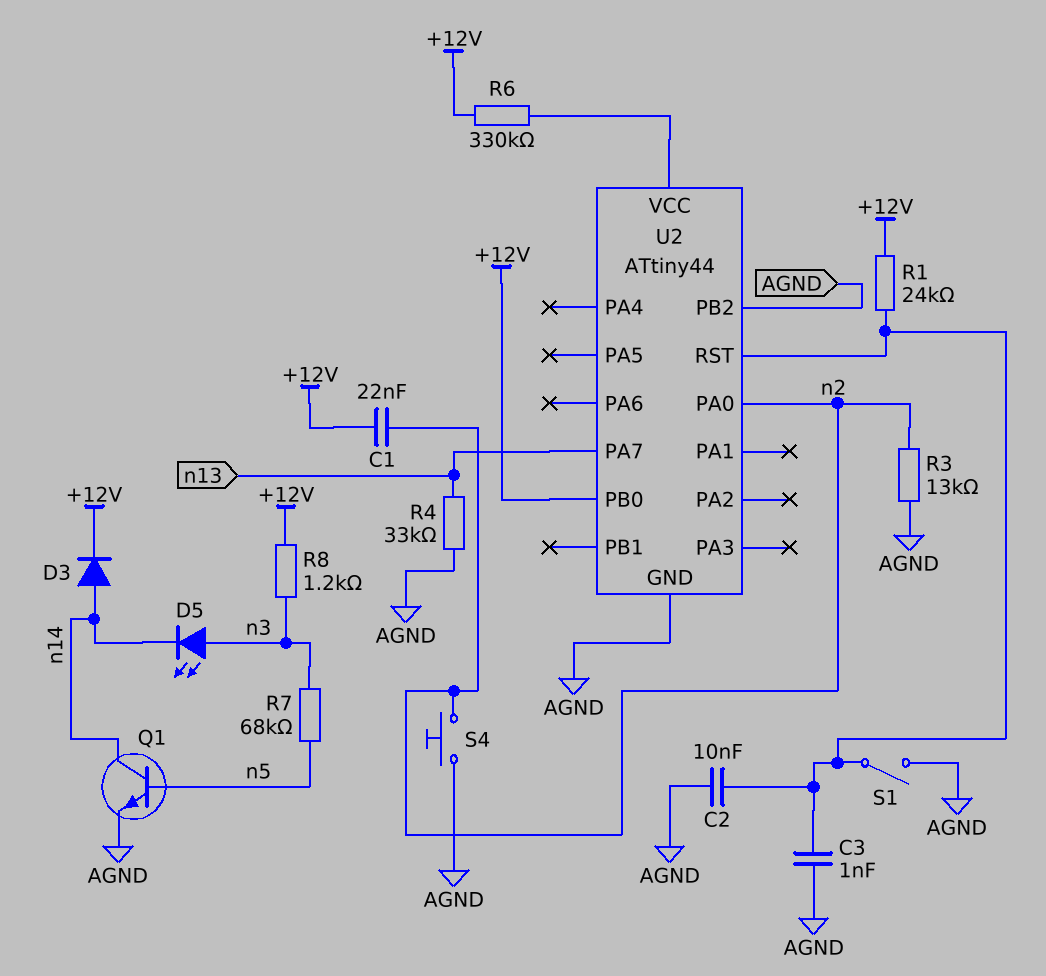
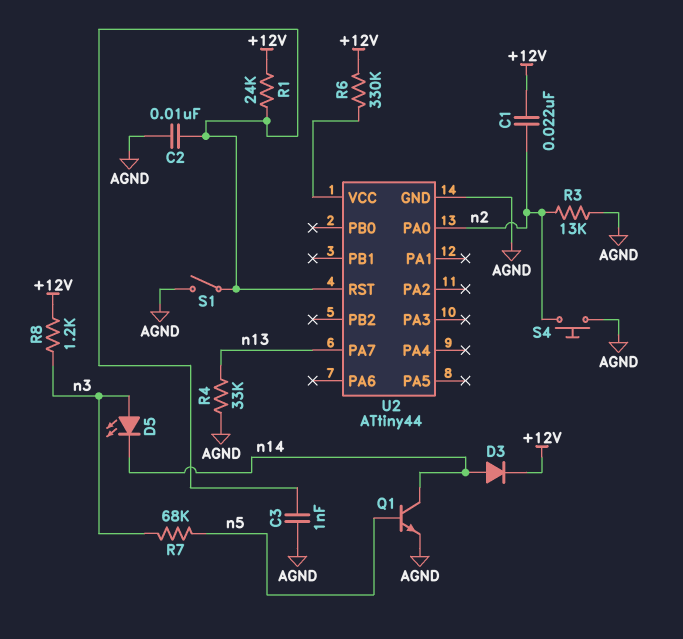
U2 pin PB0: +12V -> none
U2 pin PB2: AGND -> none

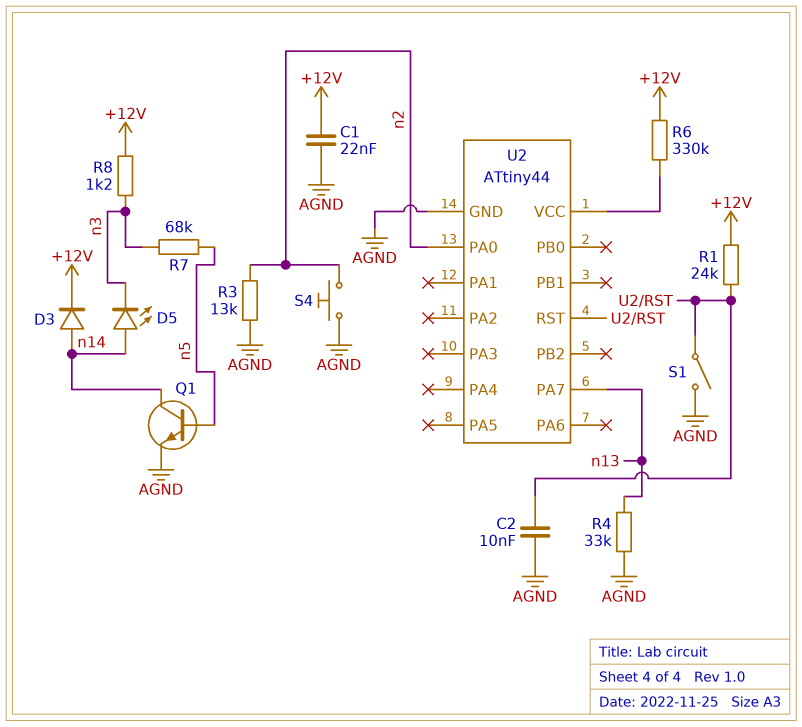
C1: 22nF (+12V, n2) -> 22nF (+12V, AGND)
C3: 1nF (AGND, U2/RST) -> none
D5: LED (A n3, K n14) -> LED (A n14, K n3)

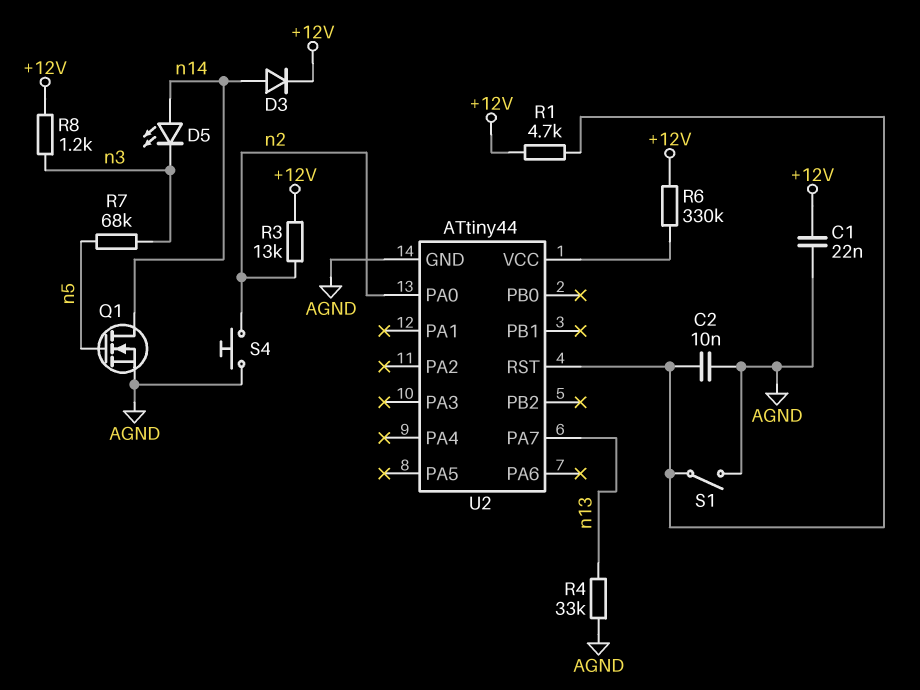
Q1: NPN (B n5, C n14, E AGND) -> NMOS (G n5, D n14, S AGND)
R1: 24k (+12V, U2/RST) -> 4.7k (+12V, U2/RST)
R3: 13k (AGND, n2) -> 13k (+12V, n2)

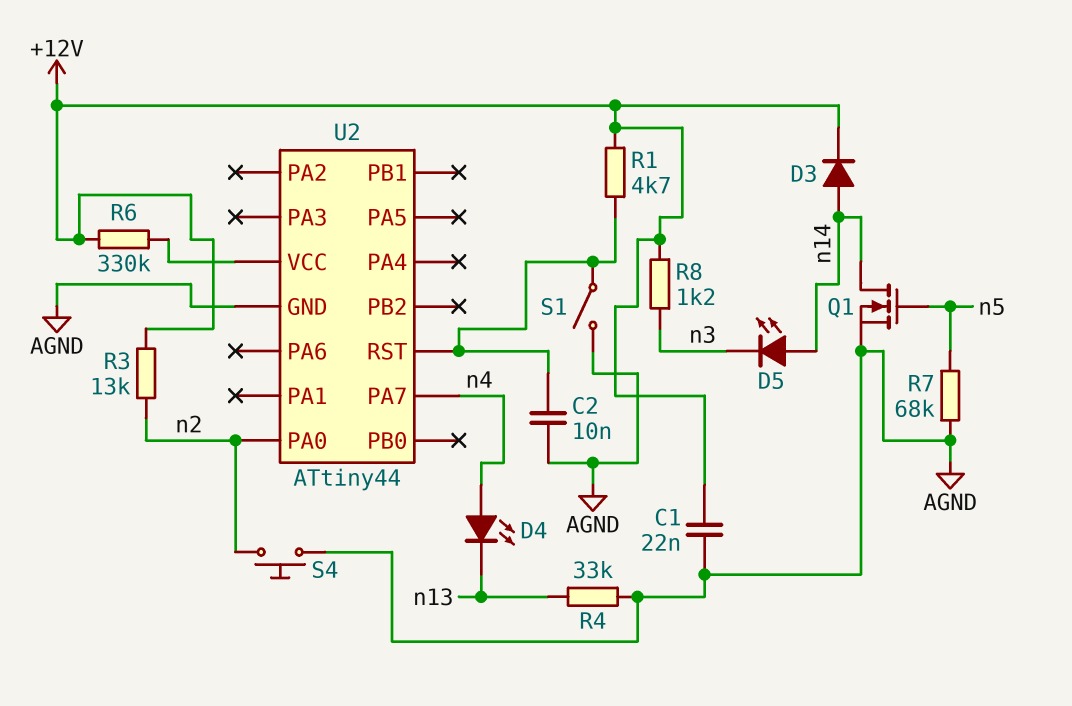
D4: none -> LED (A n4, K n13)
R7: 68k (n3, n5) -> 68k (AGND, n5)
U2 pin PA7: n13 -> n4

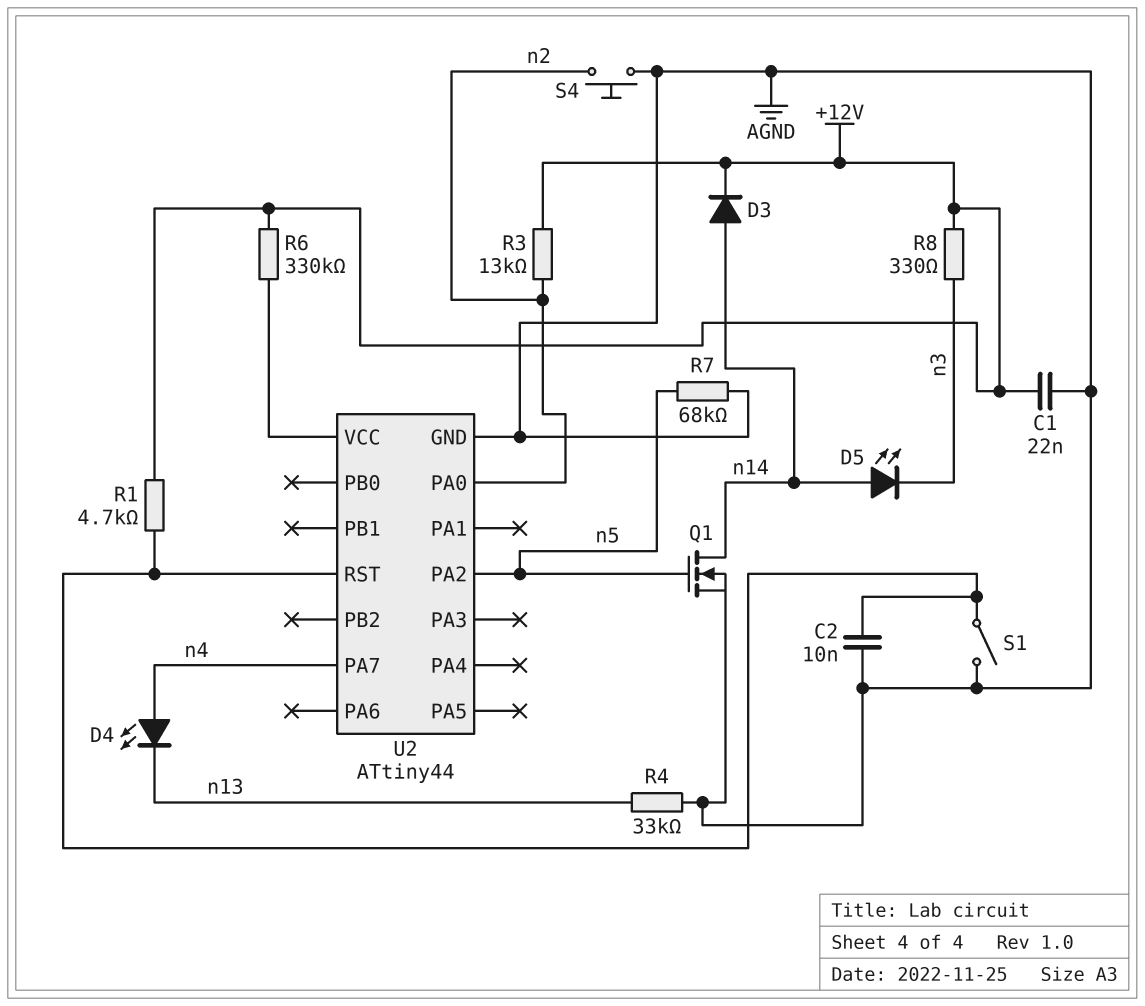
R8: 1.2k (+12V, n3) -> 330 (+12V, n3)
U2 pin PA2: none -> n5

